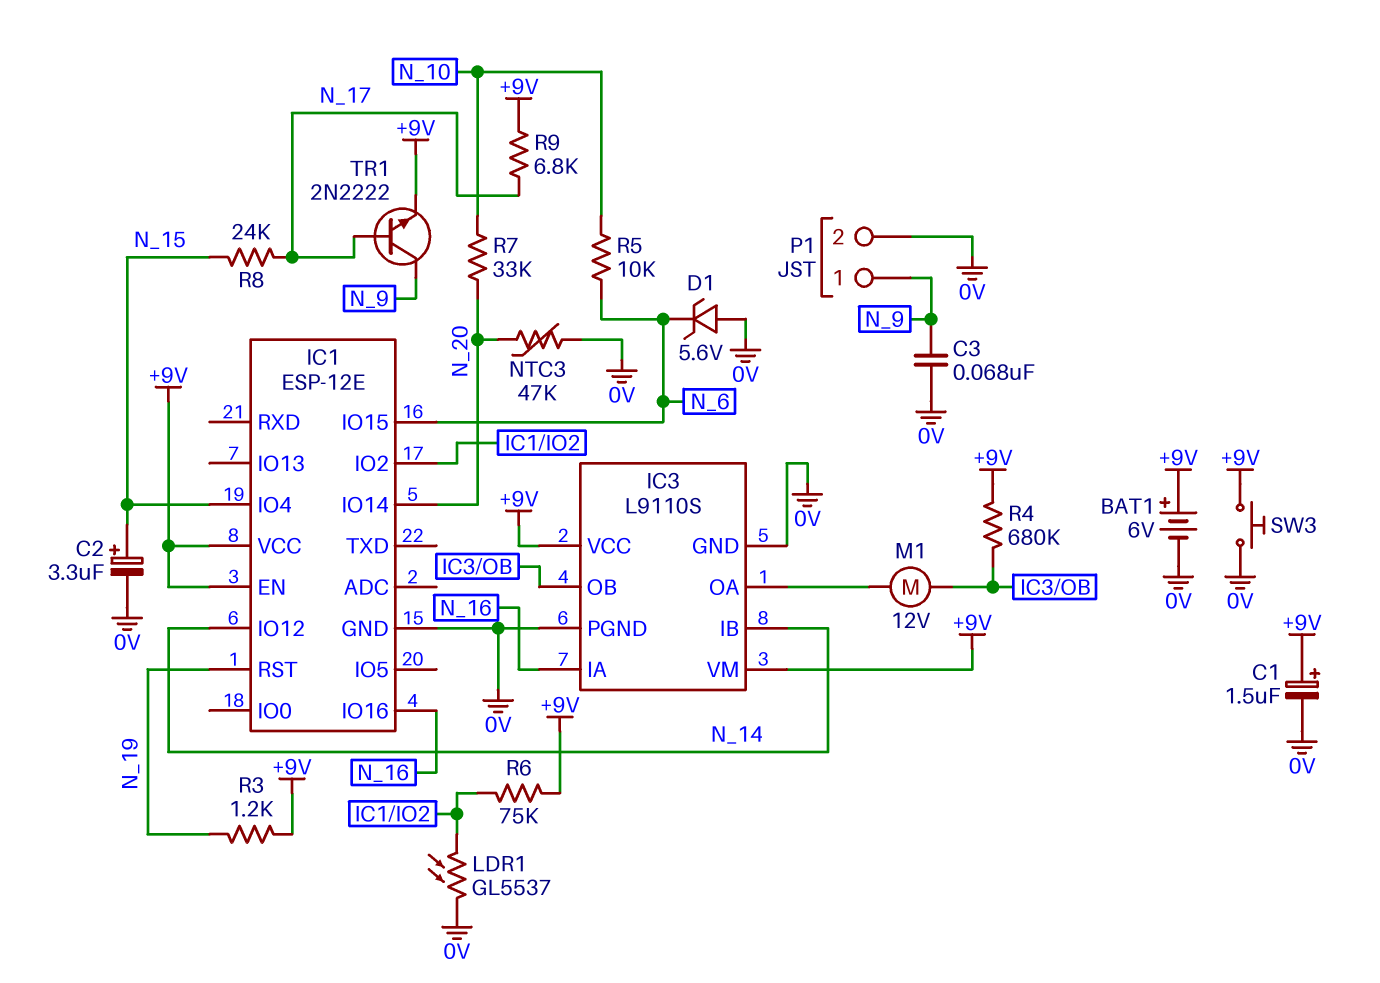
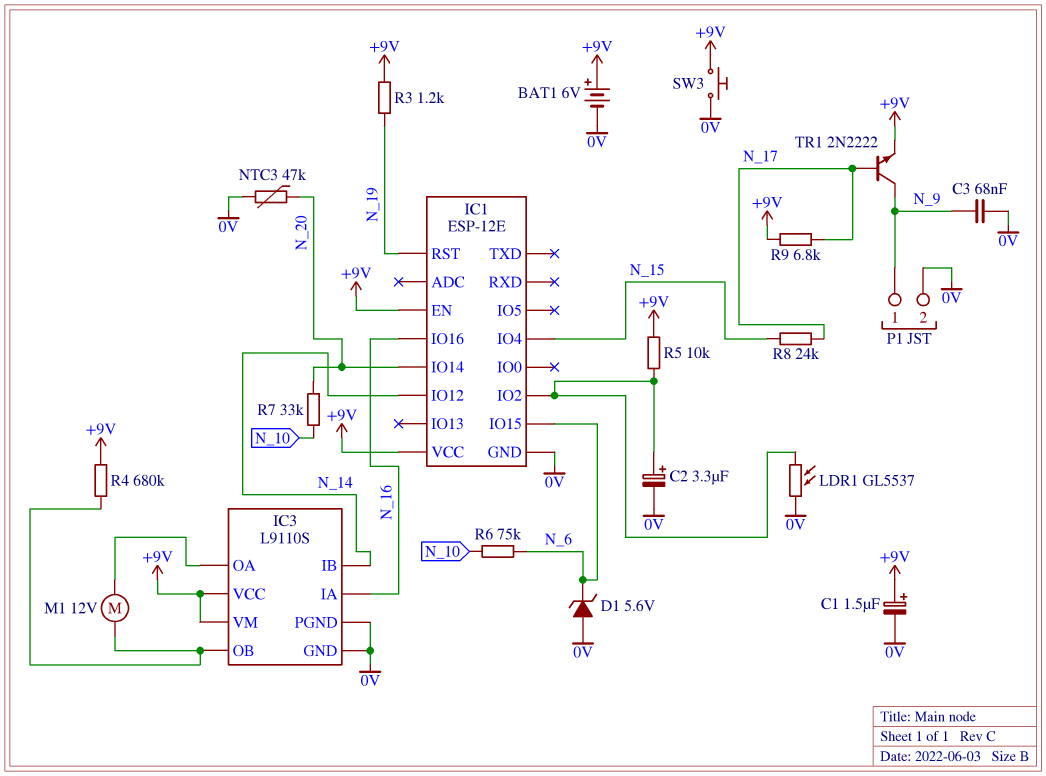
C2: 3.3uF (plus N_15, minus 0V) -> 3.3uF (plus IC1/IO2, minus 0V)
R5: 10k (N_6, N_10) -> 10k (+9V, IC1/IO2)
R6: 75k (+9V, IC1/IO2) -> 75k (N_6, N_10)

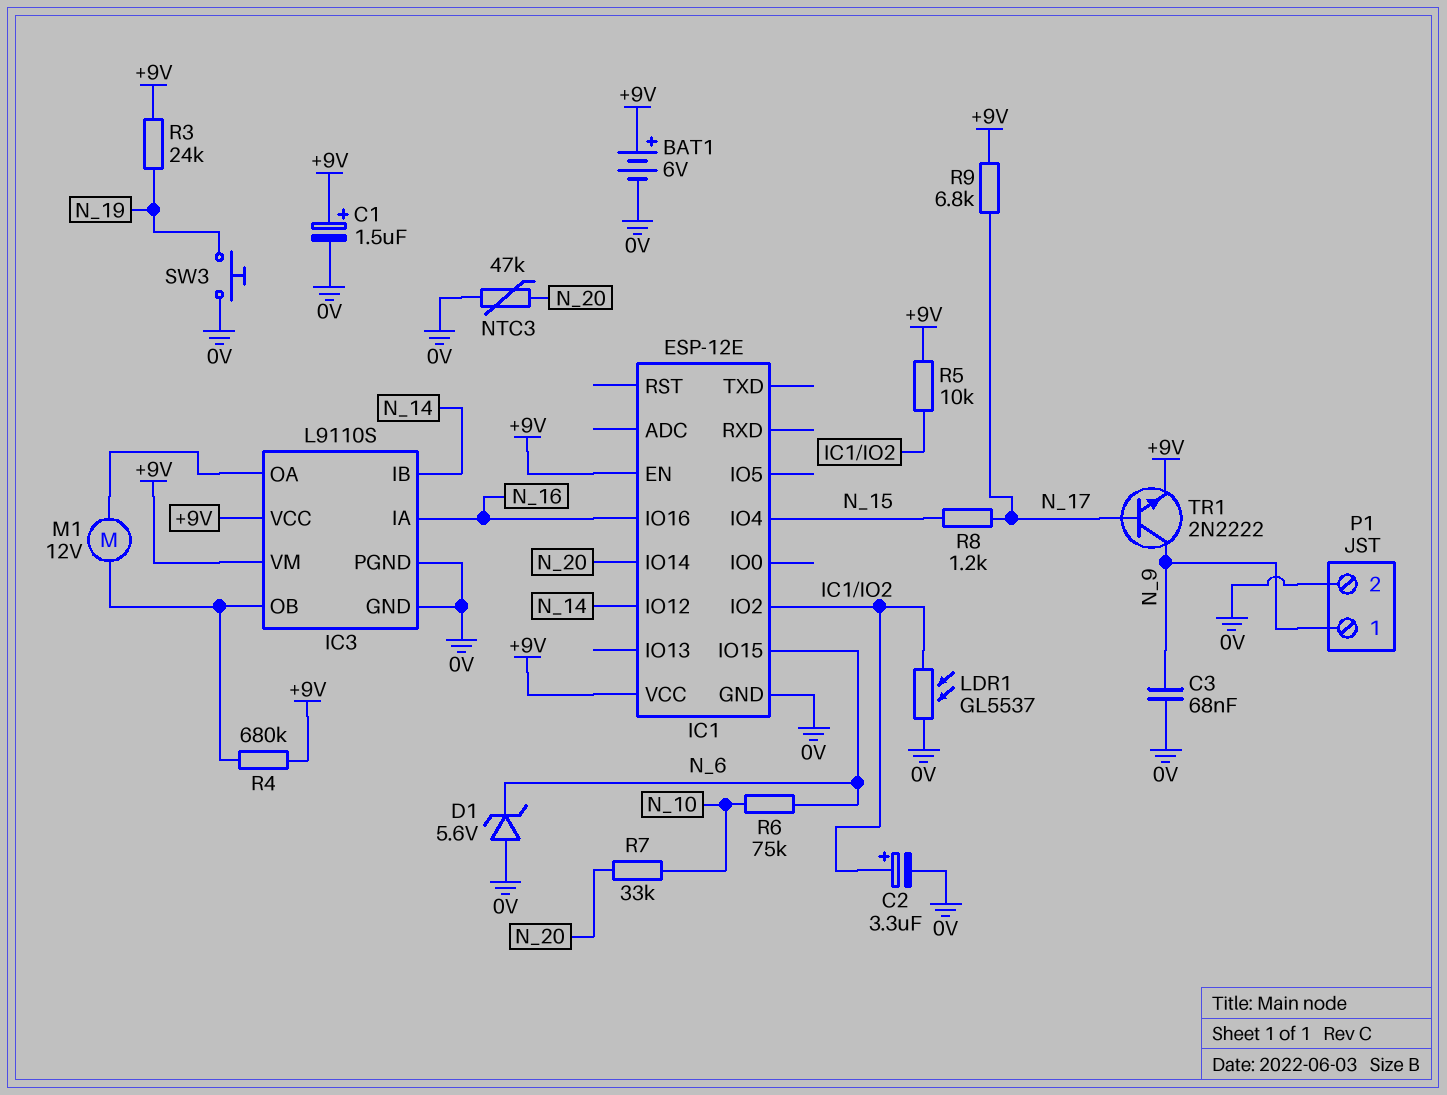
IC1 pin RST: N_19 -> none
R3: 1.2k (+9V, N_19) -> 24k (+9V, N_19)
R8: 24k (N_15, N_17) -> 1.2k (N_15, N_17)
SW3: button (+9V, 0V) -> button (0V, N_19)

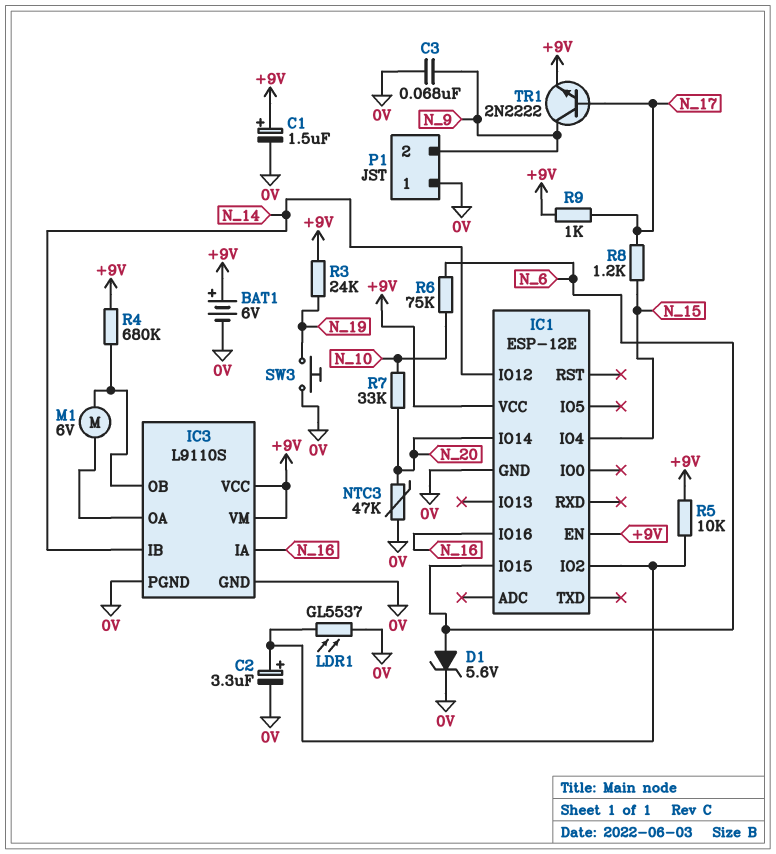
D1: zener 5.6V (A 0V, K N_6) -> zener 5.6V (A N_6, K 0V)
M1: motor 12V (IC3/OA, IC3/OB) -> motor 6V (IC3/OA, IC3/OB)
P1 pin 1: N_9 -> 0V
P1 pin 2: 0V -> N_9
R9: 6.8k (+9V, N_17) -> 1k (+9V, N_17)

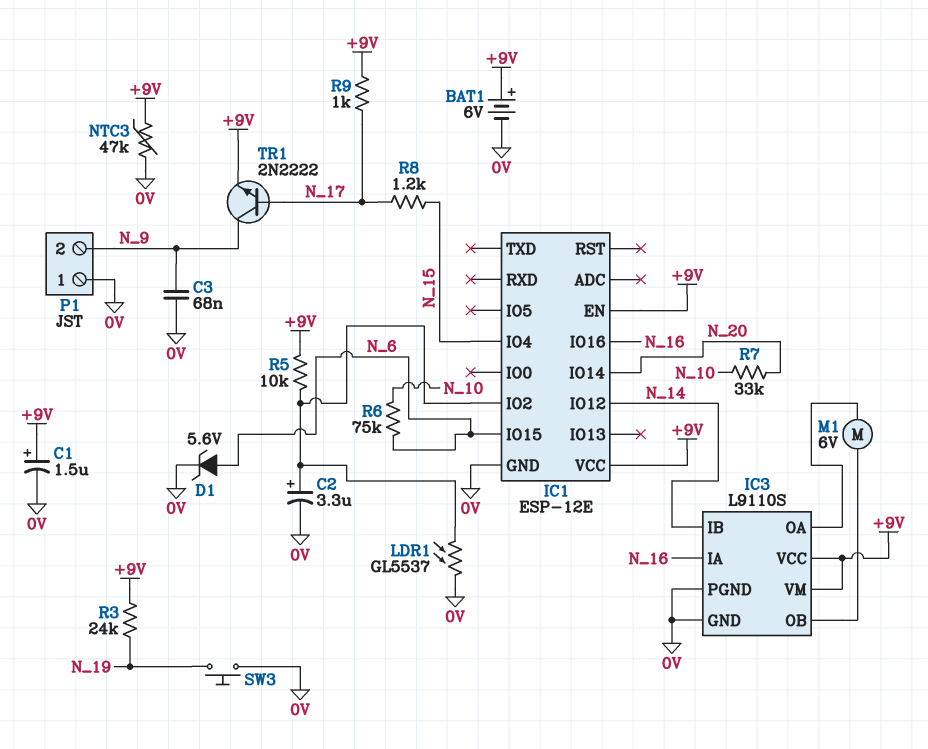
NTC3: 47k (0V, N_20) -> 47k (+9V, 0V)
R4: 680k (+9V, IC3/OB) -> none

